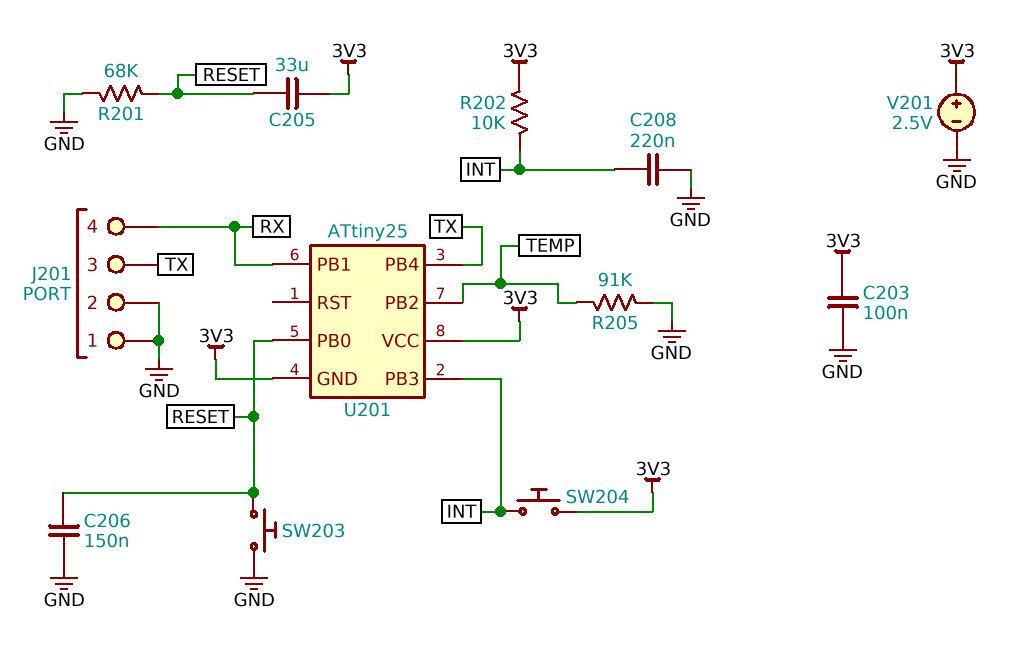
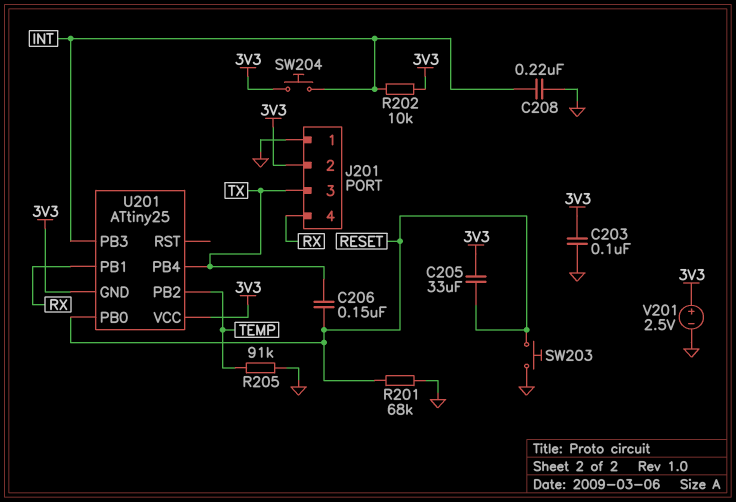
C206: 150nF (GND, RESET) -> 150nF (RESET, TX)
J201 pin 2: GND -> 3V3

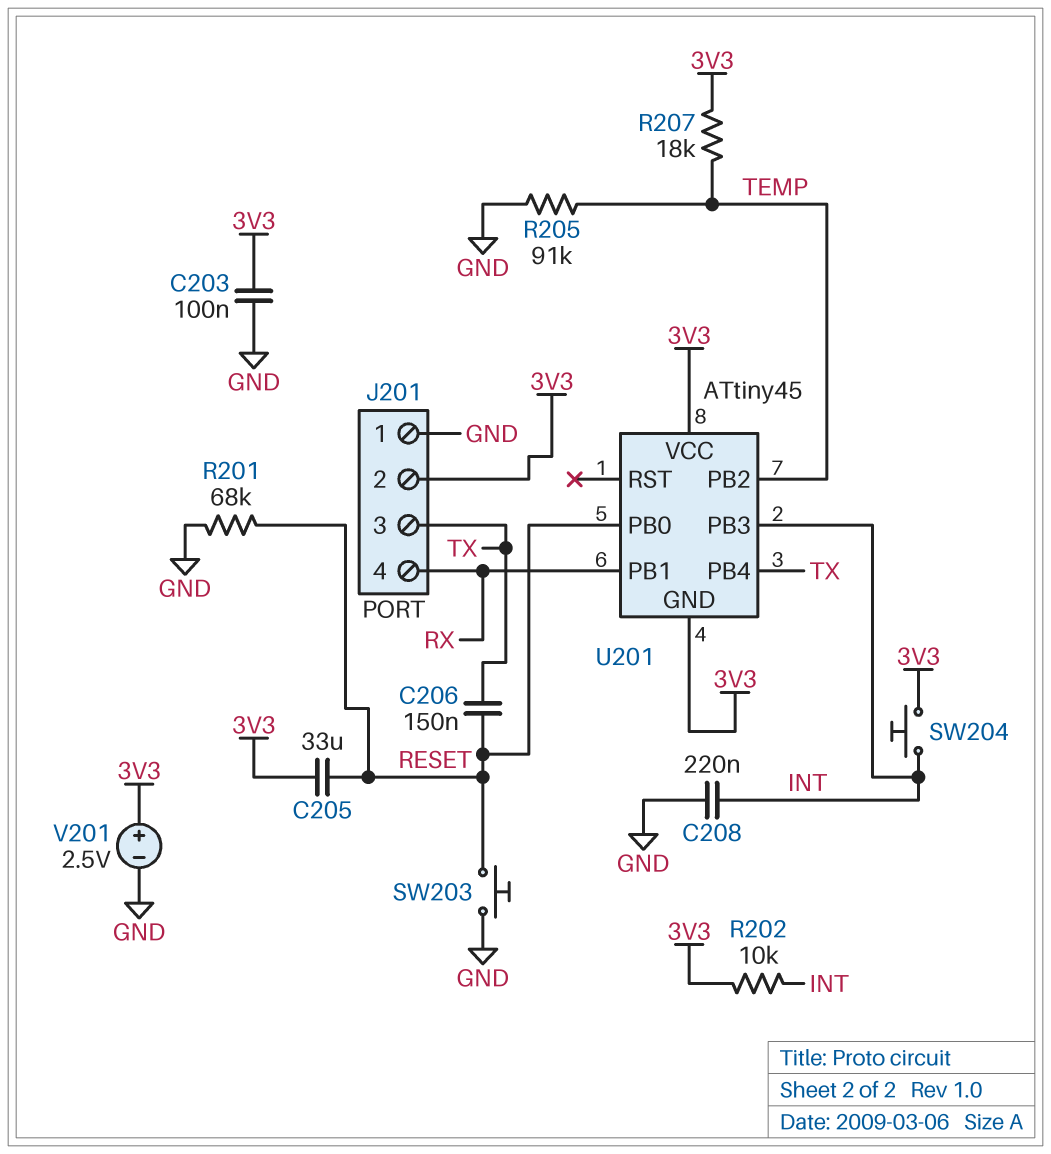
R207: none -> 18k (3V3, TEMP)
U201: ATtiny25 -> ATtiny45

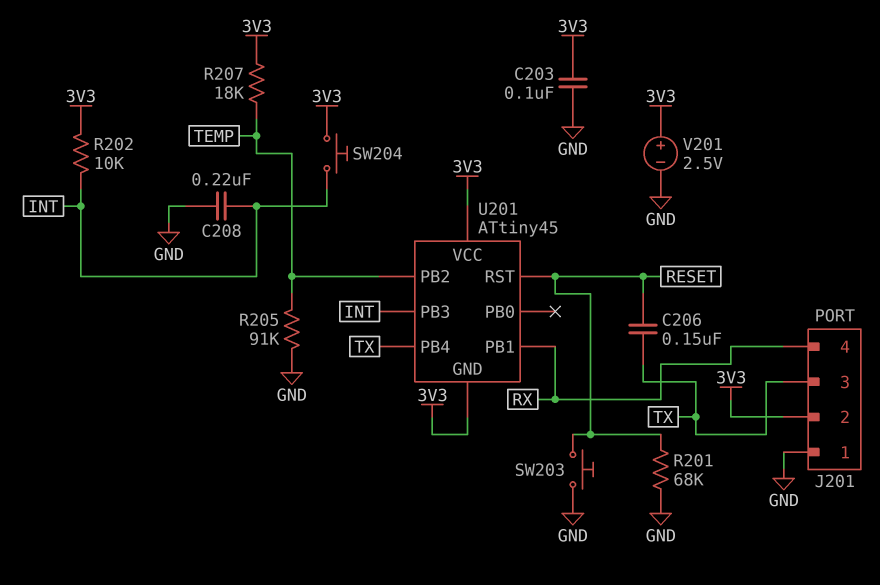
C205: 33uF (3V3, RESET) -> none
U201 pin PB0: RESET -> none
U201 pin RST: none -> RESET

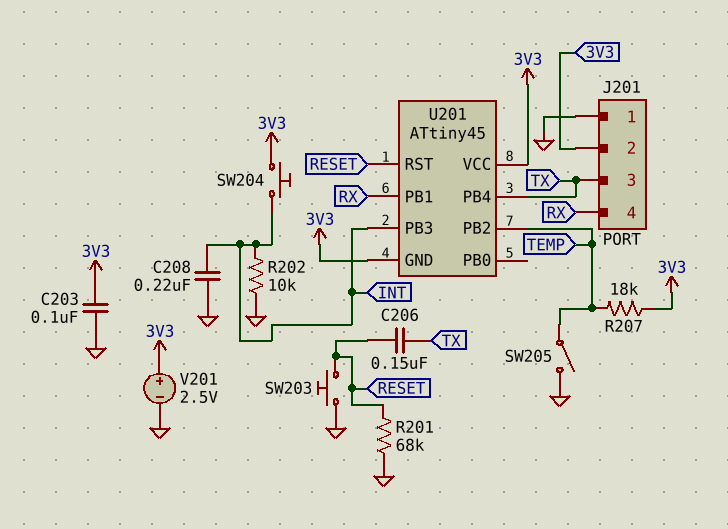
R202: 10k (3V3, INT) -> 10k (GND, INT)
R205: 91k (GND, TEMP) -> none
SW205: none -> switch (GND, TEMP)

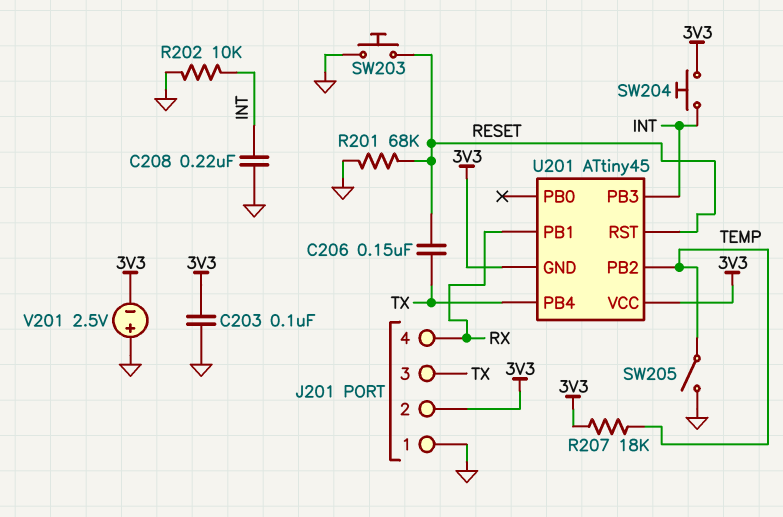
V201: 2.5V (plus 3V3, minus GND) -> 2.5V (plus GND, minus 3V3)

